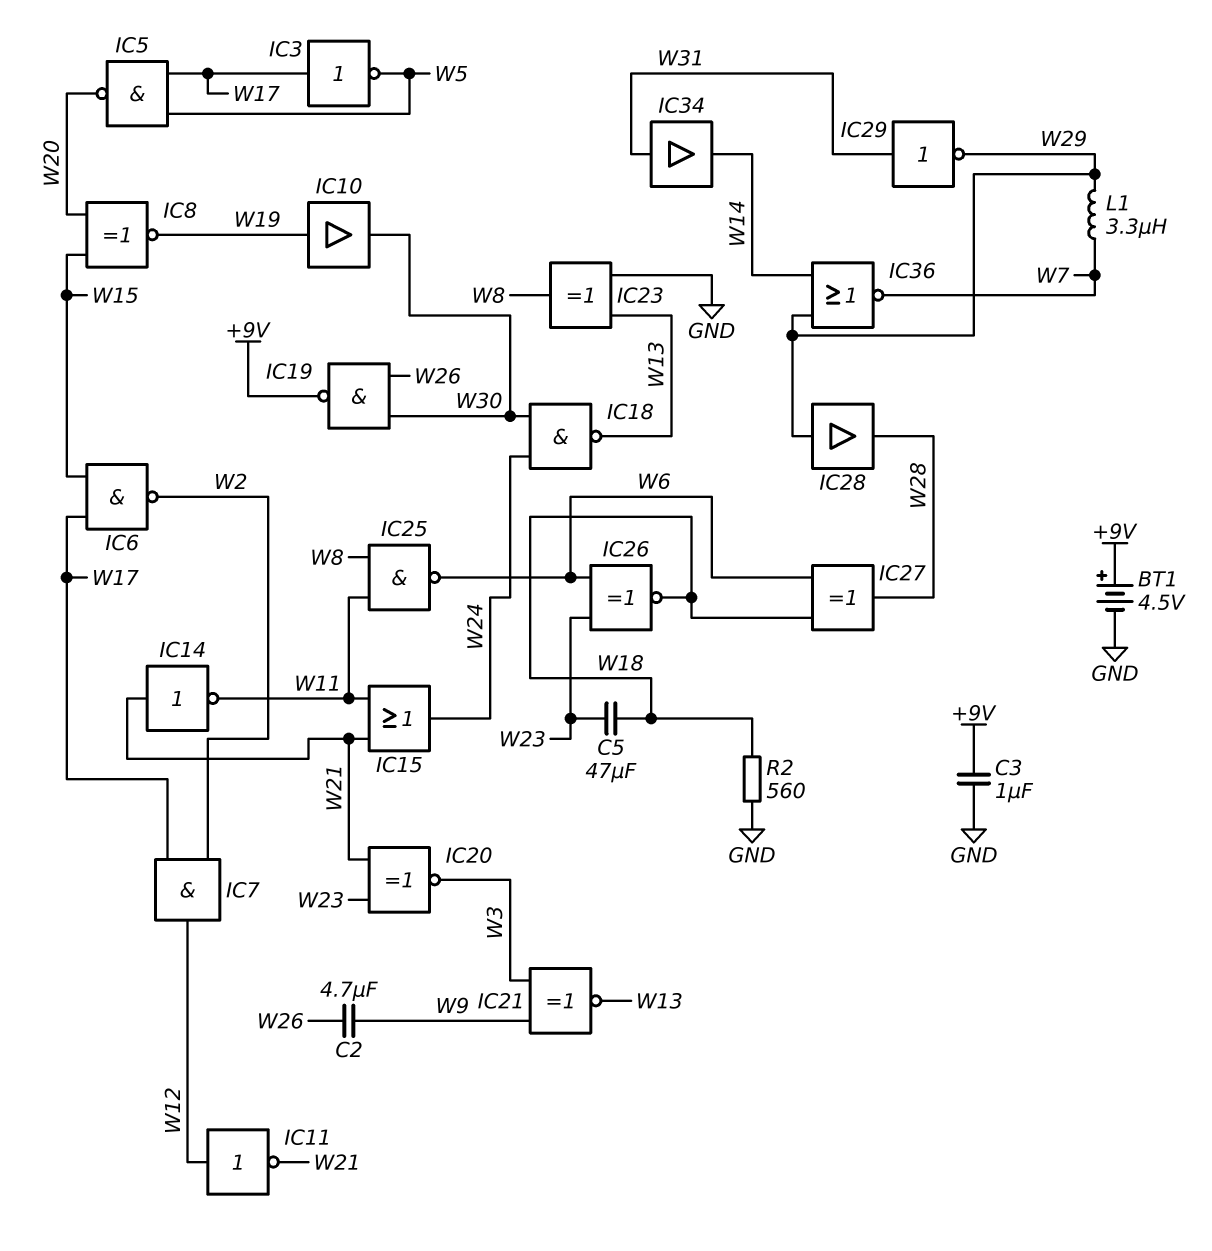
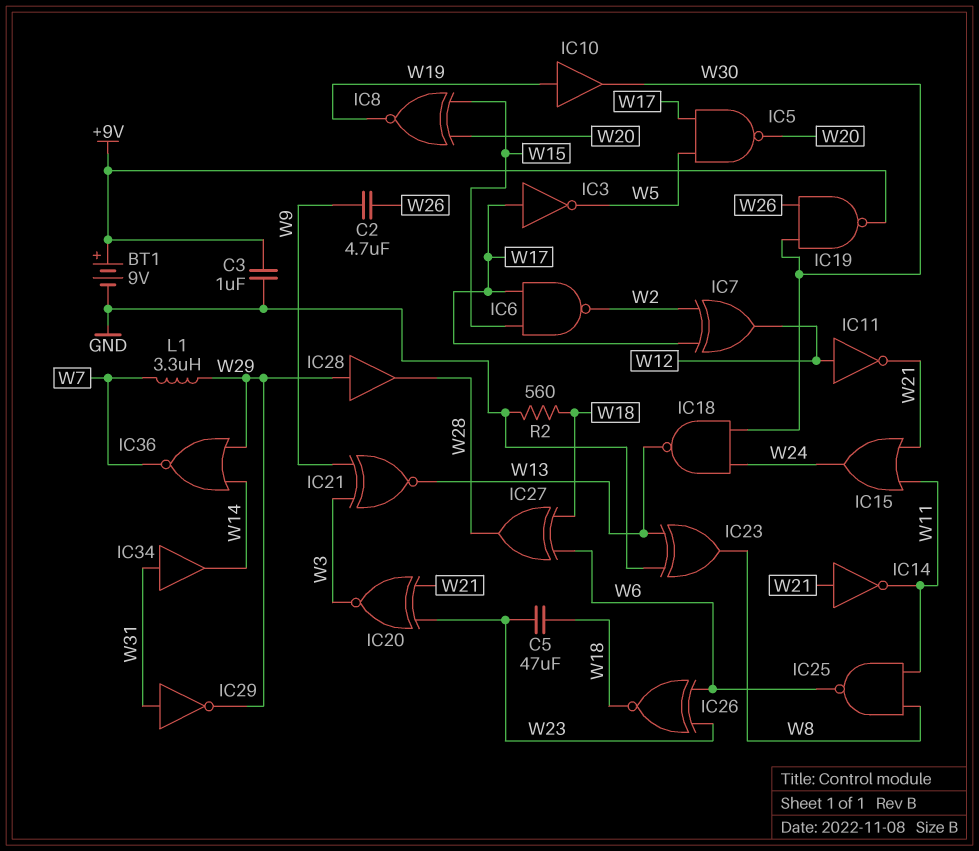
BT1: 4.5V (plus +9V, minus GND) -> 9V (plus +9V, minus GND)
IC7: AND (in W2, in W17, out W12) -> XOR (in W2, in W17, out W12)

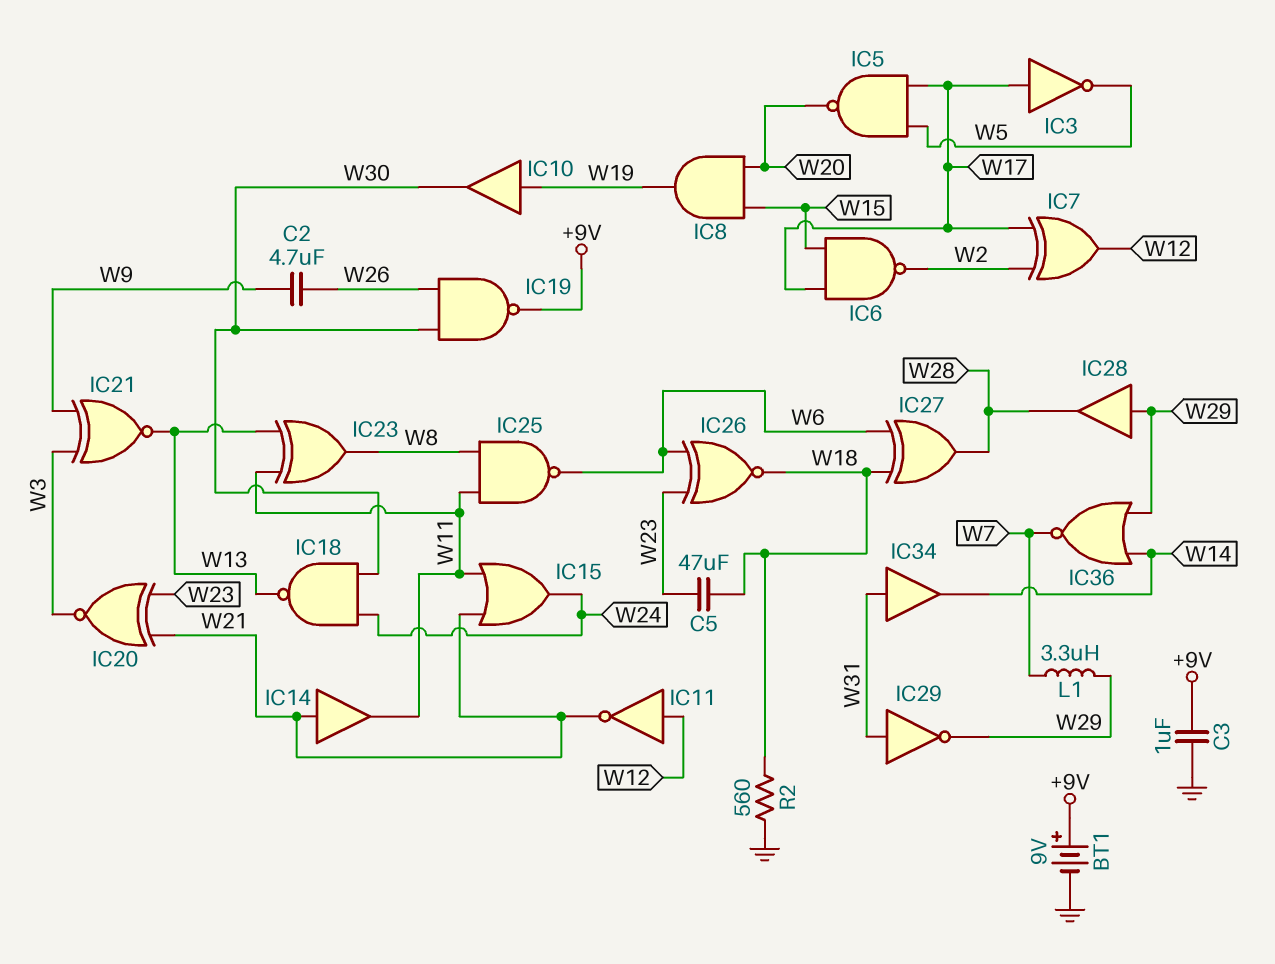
IC8: XNOR (in W15, in W20, out W19) -> AND (in W15, in W20, out W19)
IC14: NOT (in W21, out W11) -> buffer (in W21, out W11)
IC23: XOR (in GND, in W13, out W8) -> XOR (in W11, in W13, out W8)

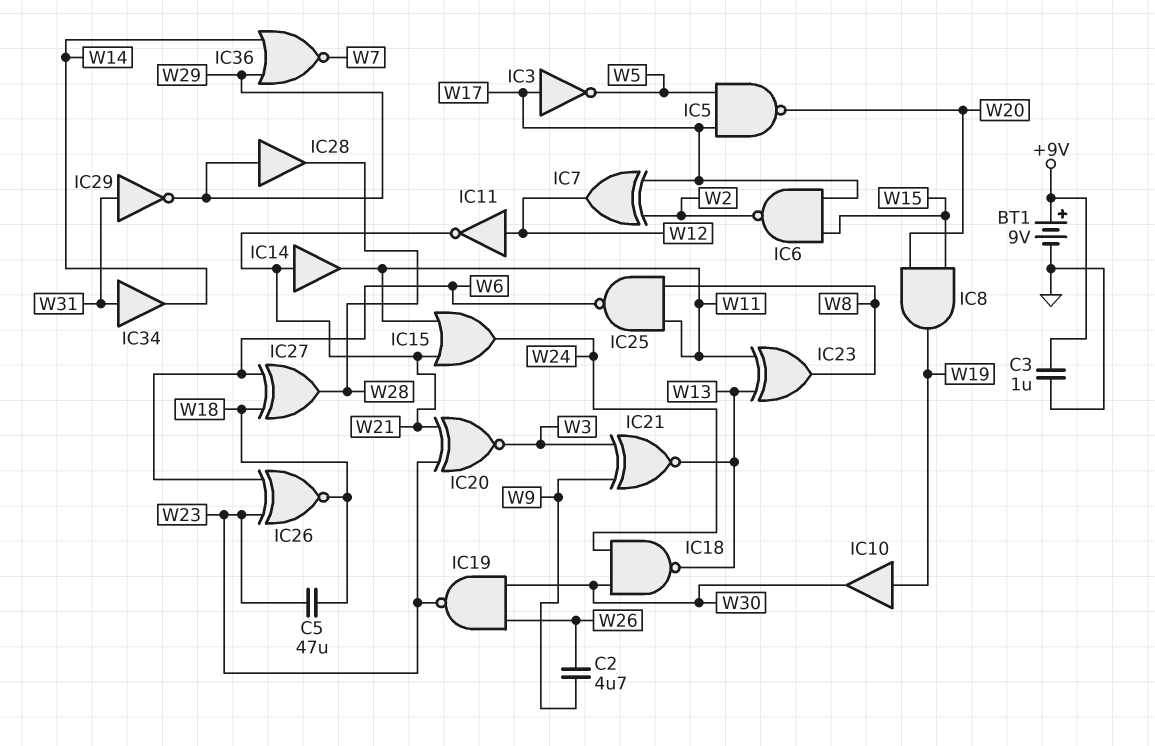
IC19: NAND (in W26, in W30, out +9V) -> NAND (in W26, in W30, out W23)
L1: 3.3uH (W7, W29) -> none
R2: 560 (GND, W18) -> none

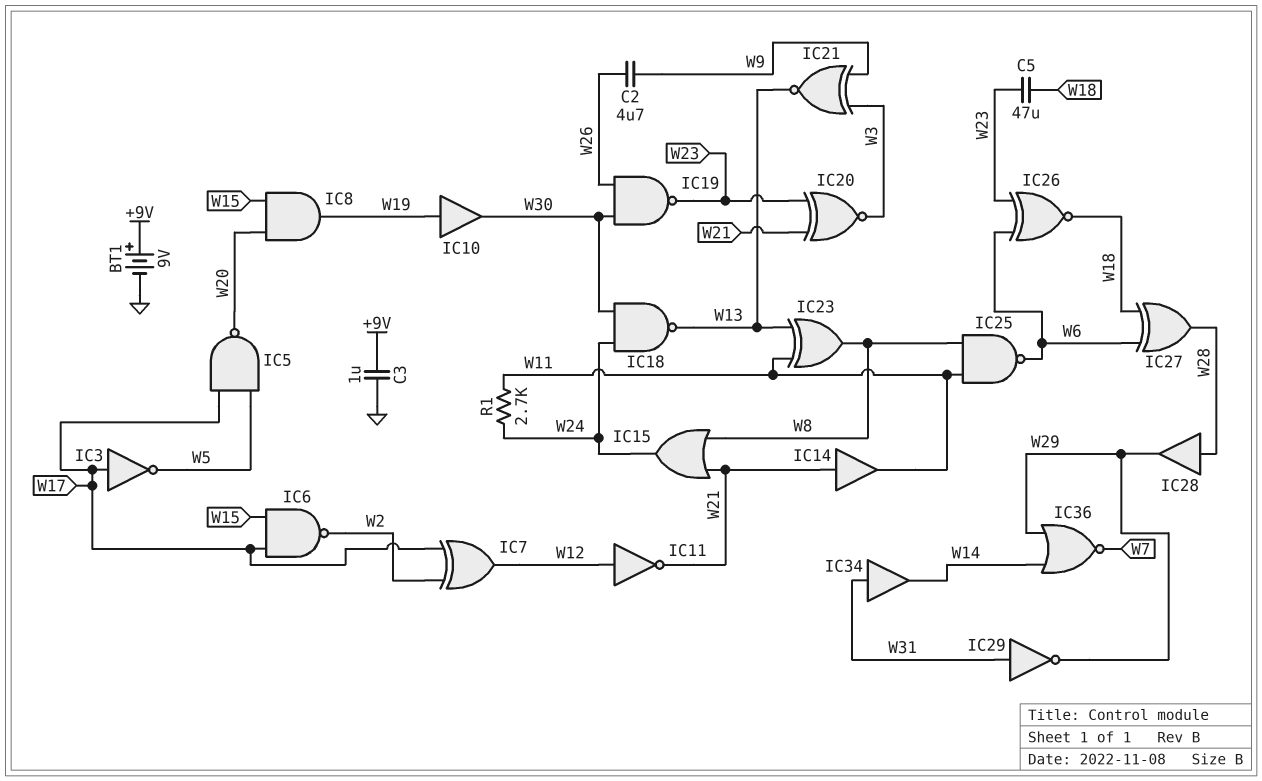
IC15: OR (in W11, in W21, out W24) -> OR (in W8, in W21, out W24)
IC28: buffer (in W29, out W28) -> buffer (in W28, out W29)
R1: none -> 2.7k (W11, W24)

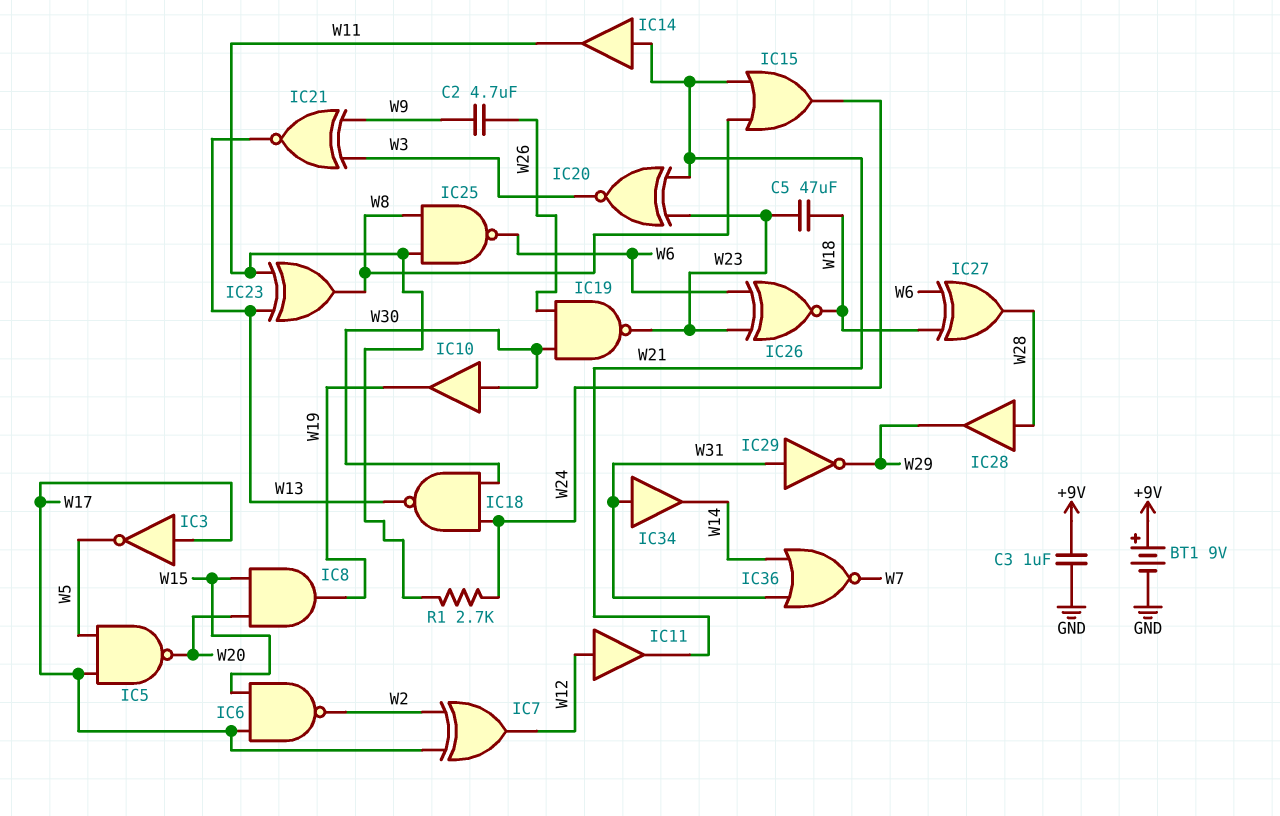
IC10: buffer (in W19, out W30) -> buffer (in W30, out W19)
IC11: NOT (in W12, out W21) -> buffer (in W12, out W21)
IC36: NOR (in W14, in W29, out W7) -> NOR (in W14, in W31, out W7)

